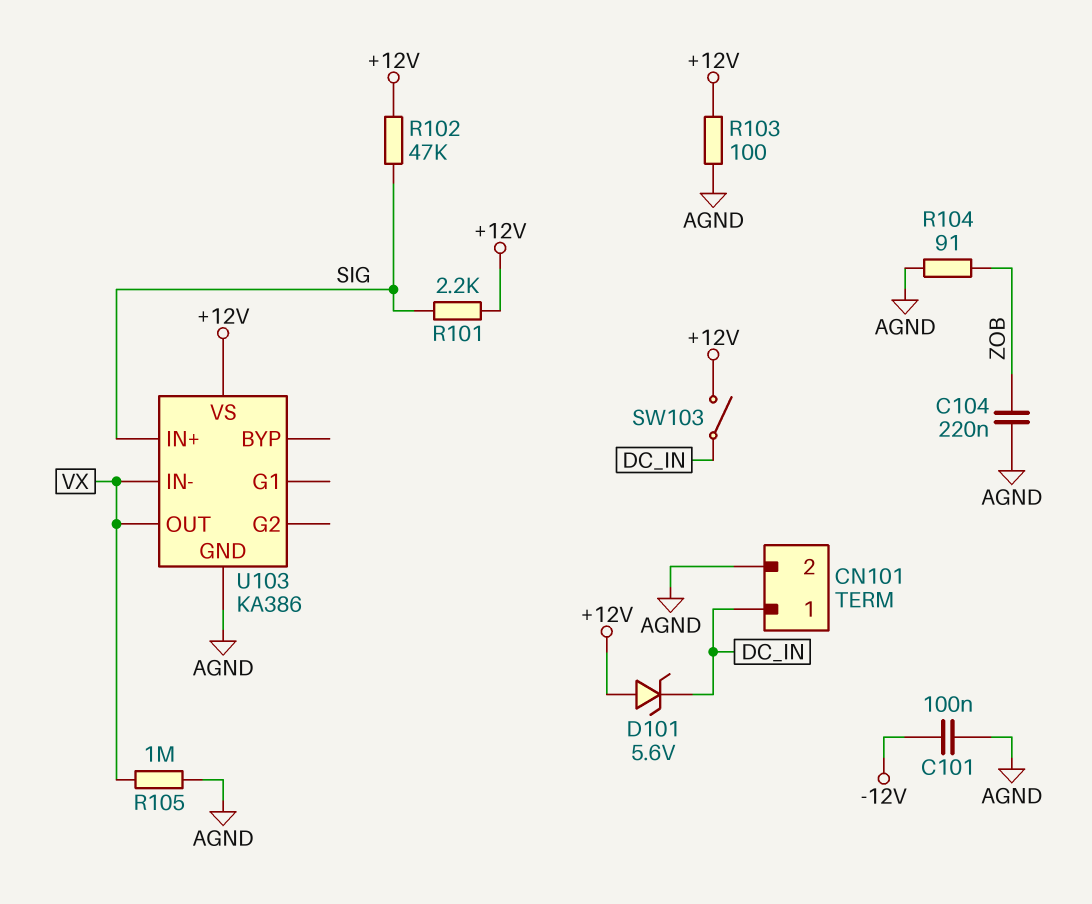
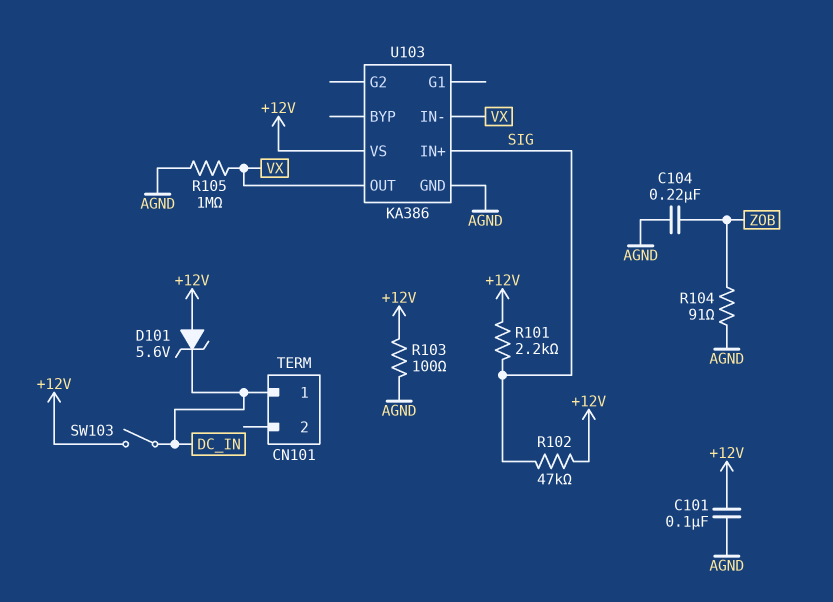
C101: 100nF (-12V, AGND) -> 100nF (+12V, AGND)
CN101 pin 2: AGND -> none

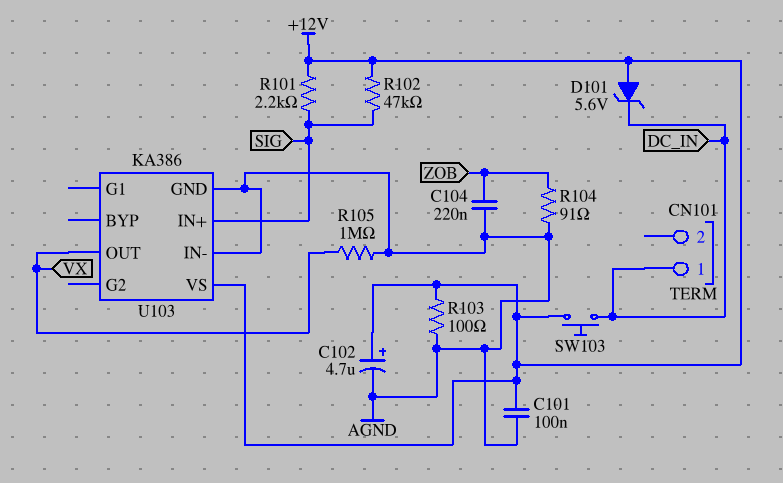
C102: none -> 4.7uF (plus +12V, minus AGND)
SW103: switch (+12V, DC_IN) -> button (+12V, DC_IN)
U103 pin IN-: VX -> AGND

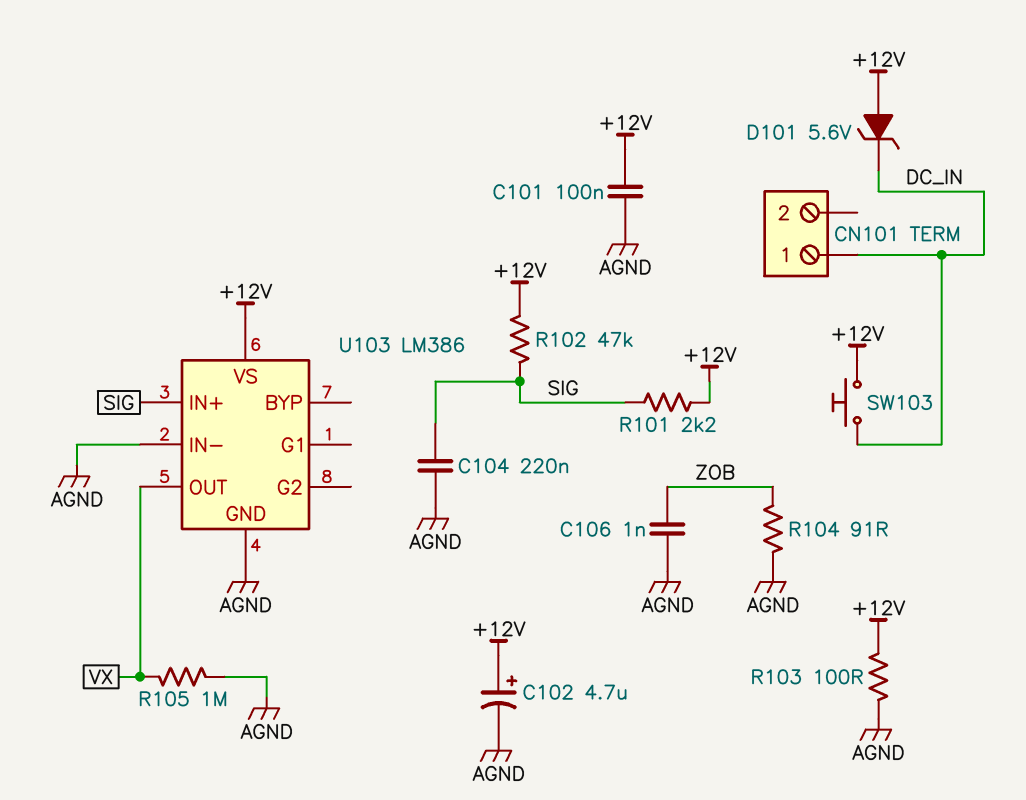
C104: 220nF (AGND, ZOB) -> 220nF (AGND, SIG)
C106: none -> 1nF (AGND, ZOB)
U103: KA386 -> LM386

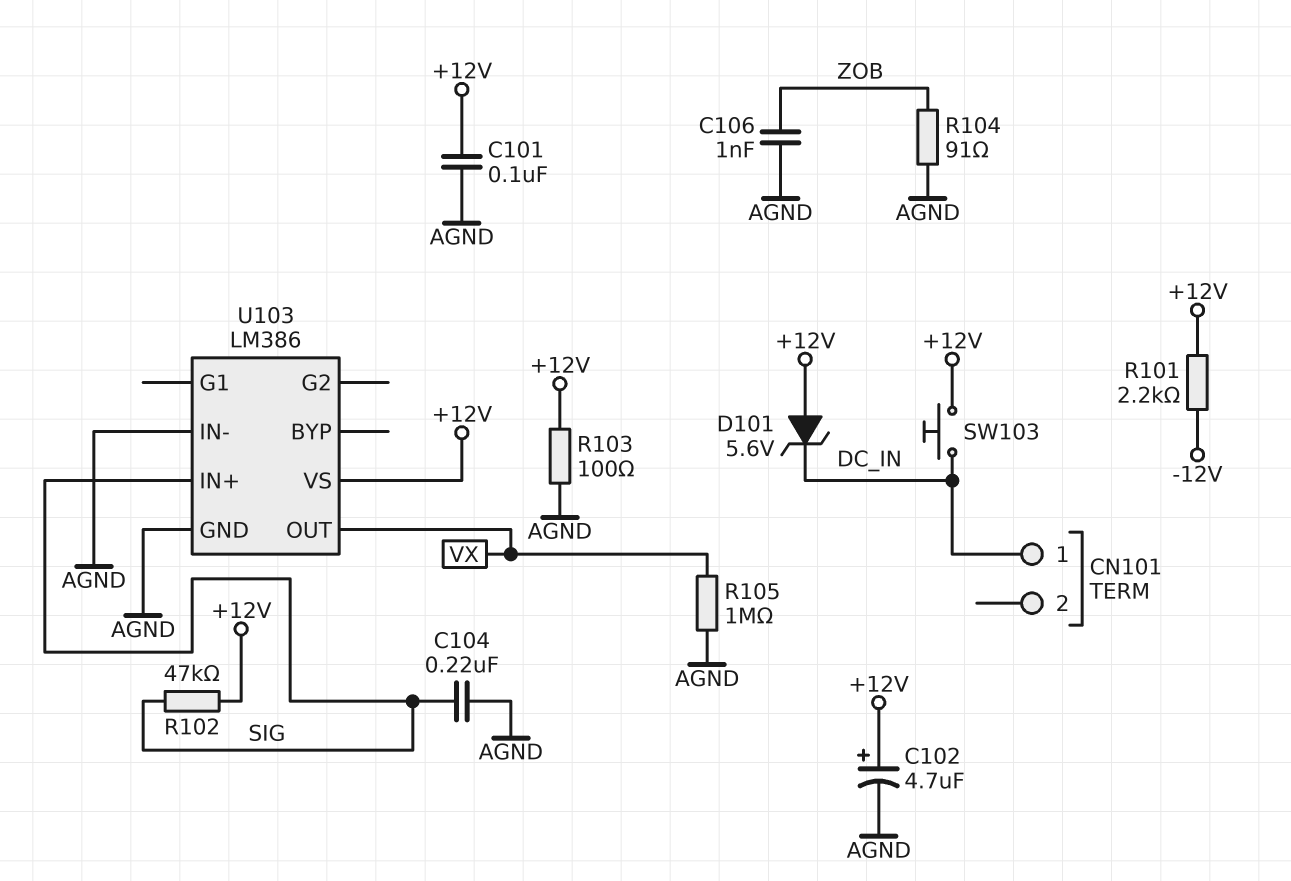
R101: 2.2k (+12V, SIG) -> 2.2k (+12V, -12V)

